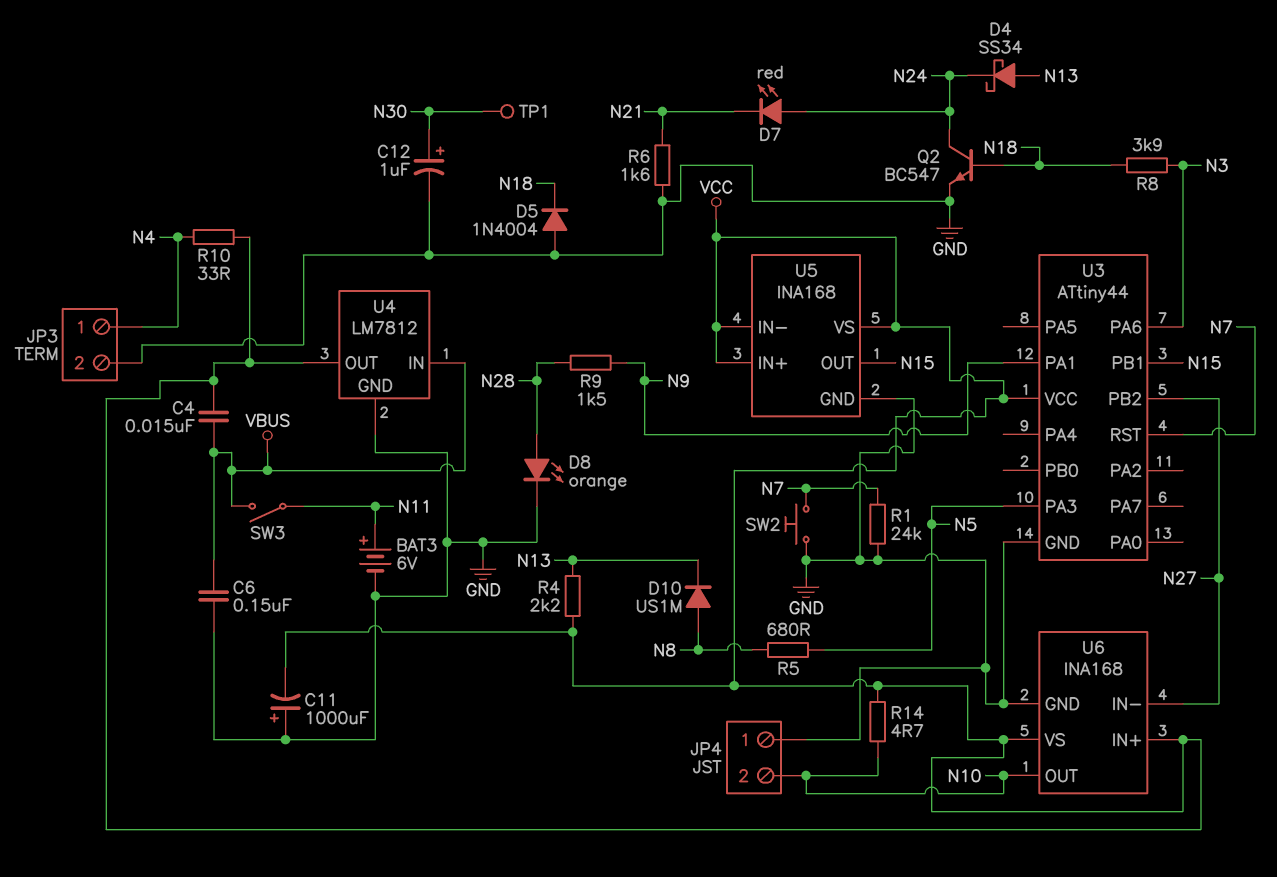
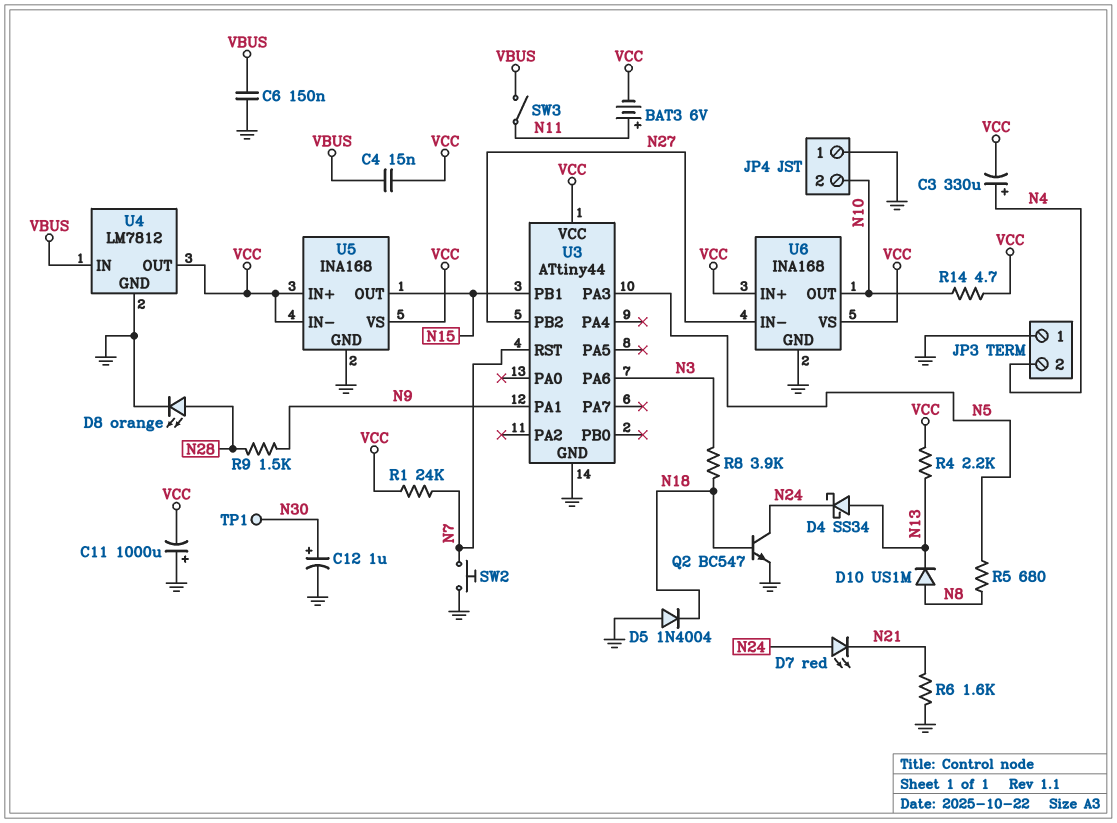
BAT3: 6V (plus N11, minus GND) -> 6V (plus N11, minus VCC)
C3: none -> 330uF (plus N4, minus VCC)
JP3 pin 1: N4 -> GND
JP3 pin 2: GND -> N4
R1: 24k (GND, N7) -> 24k (N7, VCC)
R10: 33 (N4, VCC) -> none

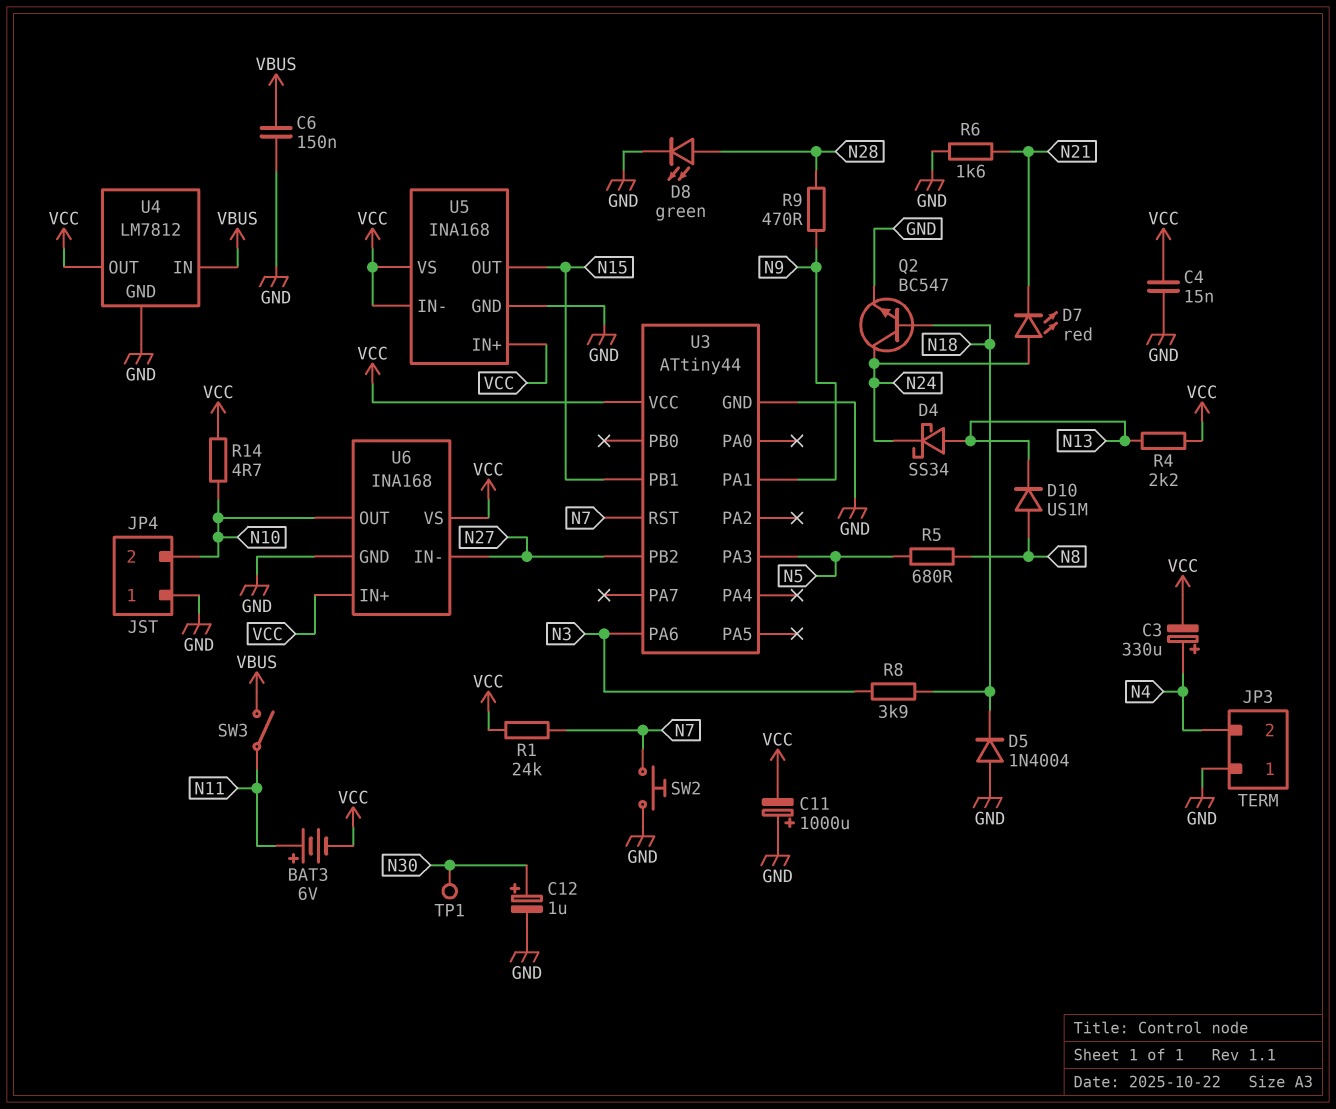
C4: 15nF (VBUS, VCC) -> 15nF (GND, VCC)
D8: LED orange (A N28, K GND) -> LED green (A N28, K GND)
R9: 1.5k (N9, N28) -> 470 (N9, N28)

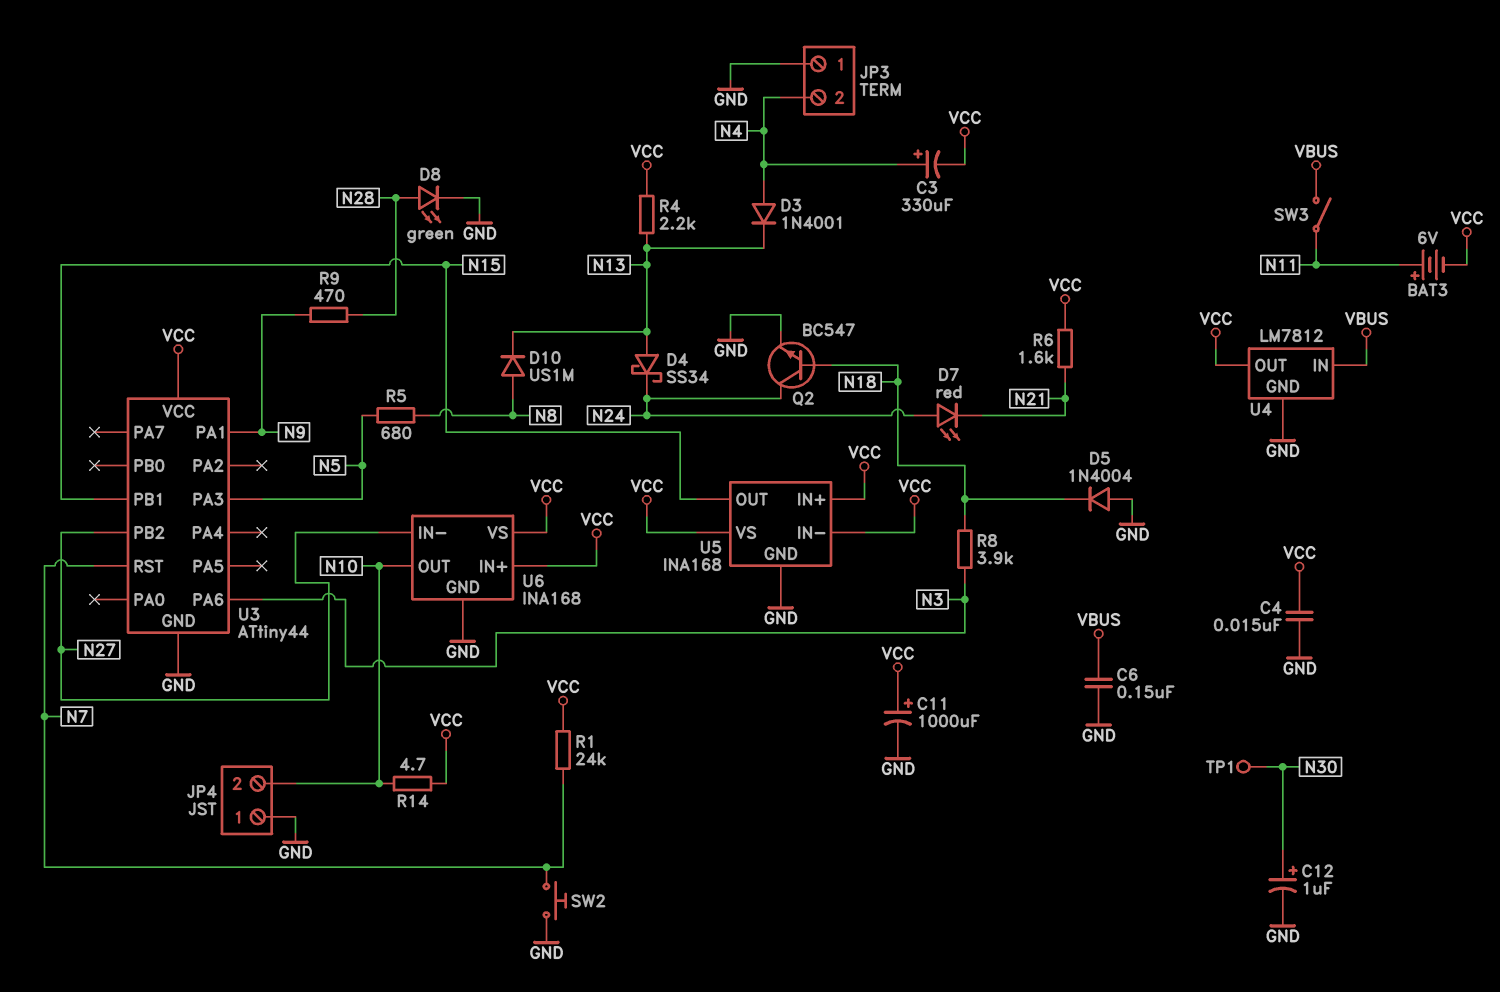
C11: 1000uF (plus GND, minus VCC) -> 1000uF (plus VCC, minus GND)
D3: none -> diode 1N4001 (A N4, K N13)
R6: 1.6k (GND, N21) -> 1.6k (N21, VCC)

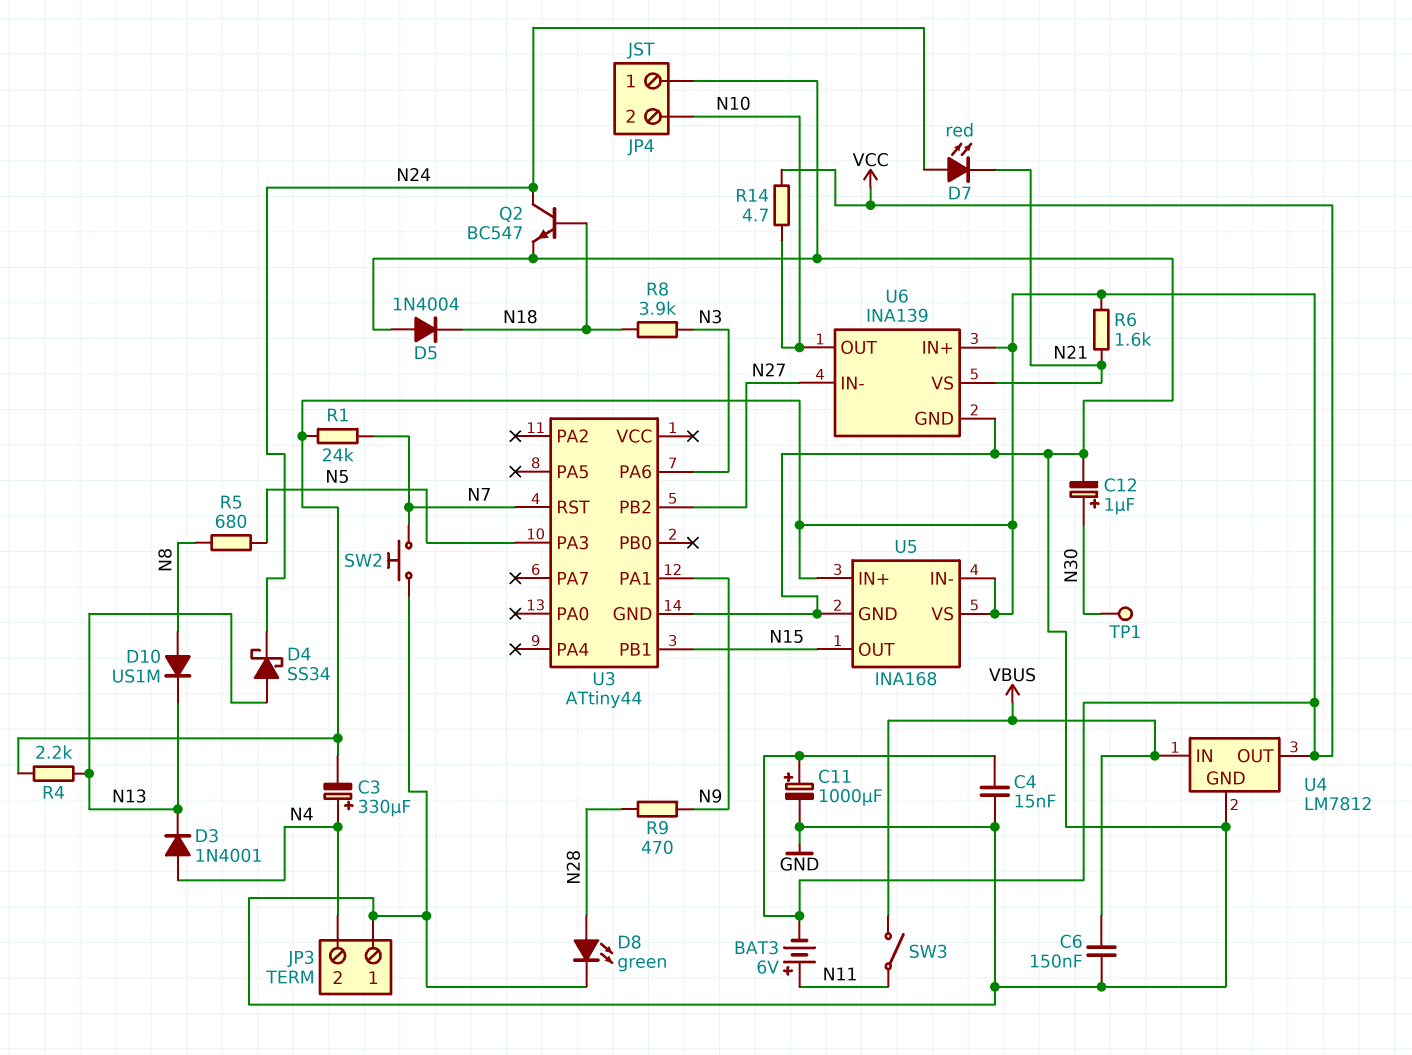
U3 pin VCC: VCC -> none
U6: INA168 -> INA139
U6 pin VS: VCC -> N21

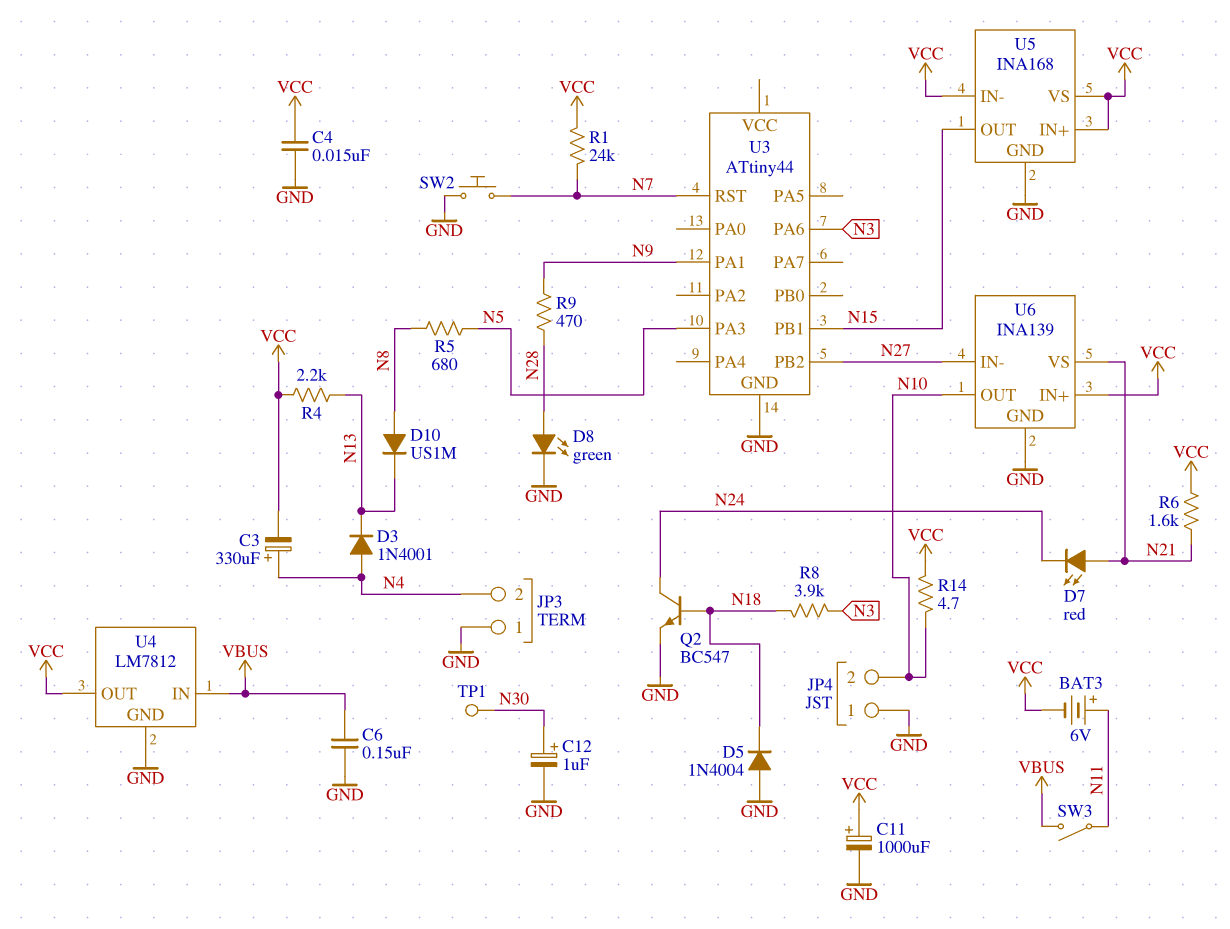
D4: schottky SS34 (A N13, K N24) -> none
D7: LED red (A N24, K N21) -> LED red (A N21, K N24)

